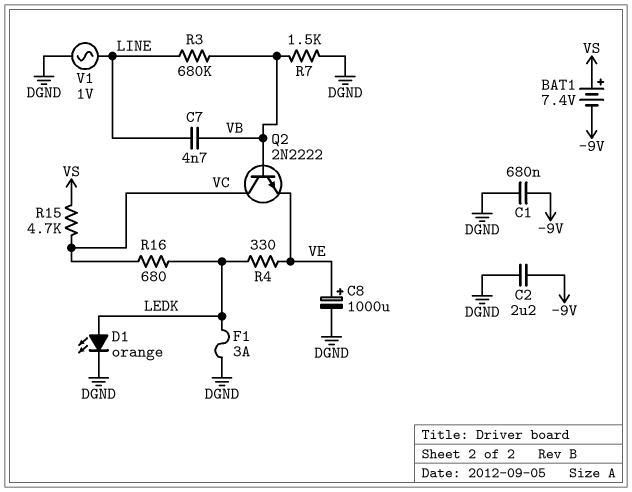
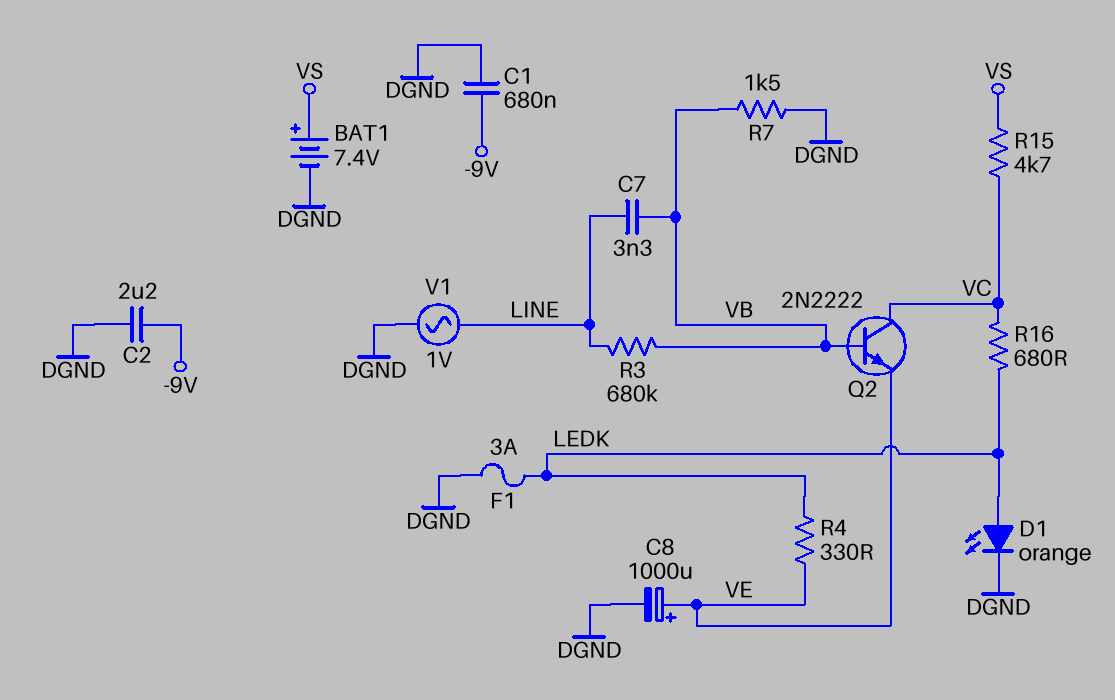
BAT1: 7.4V (plus VS, minus -9V) -> 7.4V (plus VS, minus DGND)
C7: 4.7nF (LINE, VB) -> 3.3nF (LINE, VB)

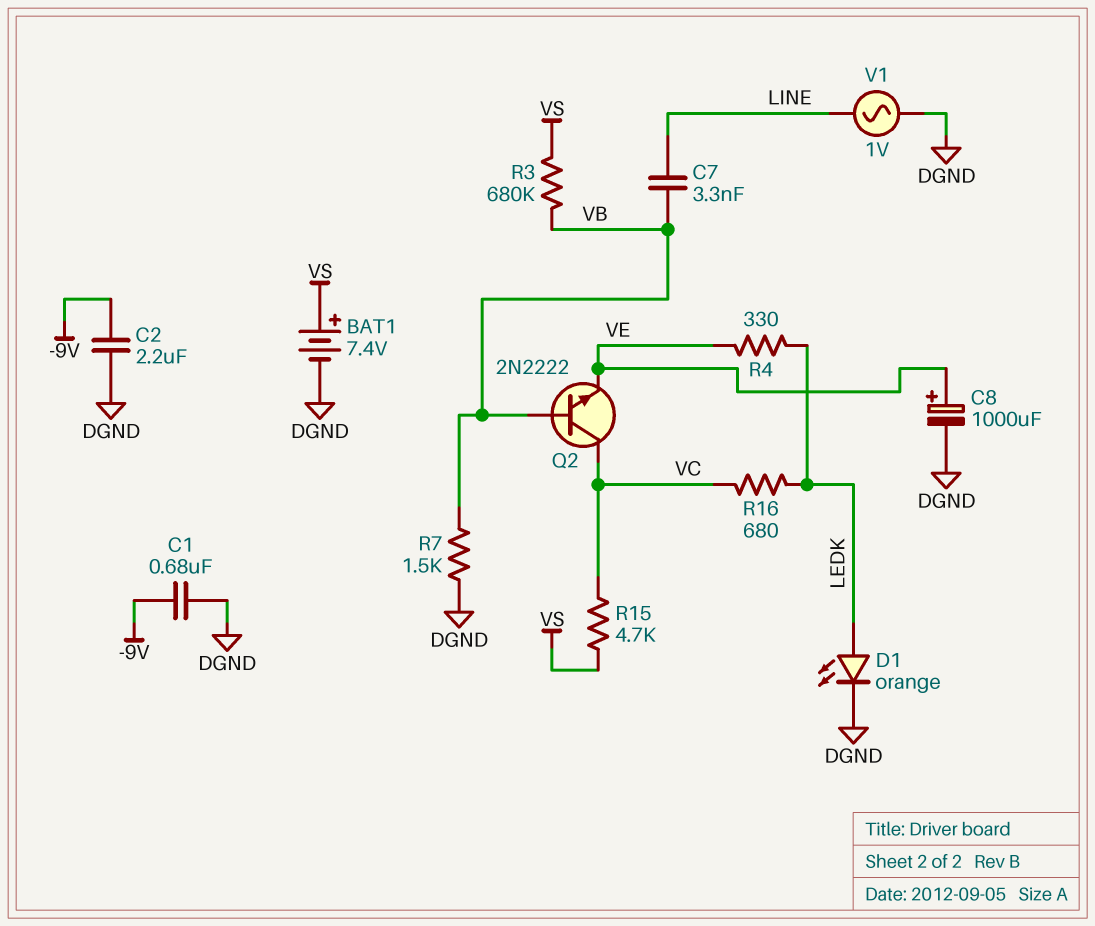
F1: 3A (DGND, LEDK) -> none
R3: 680k (LINE, VB) -> 680k (VB, VS)

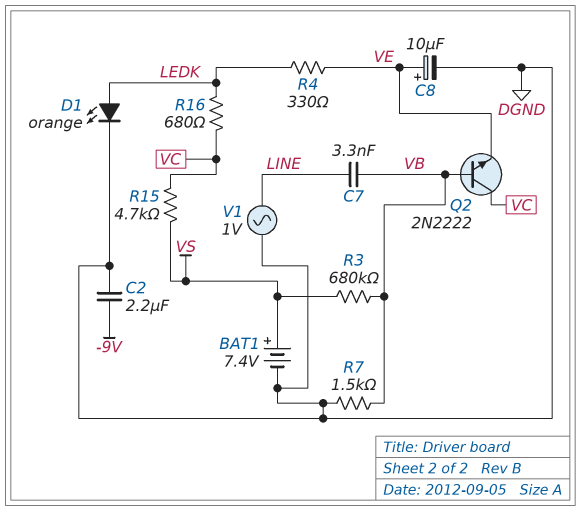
C1: 680nF (-9V, DGND) -> none
C8: 1000uF (plus VE, minus DGND) -> 10uF (plus VE, minus DGND)

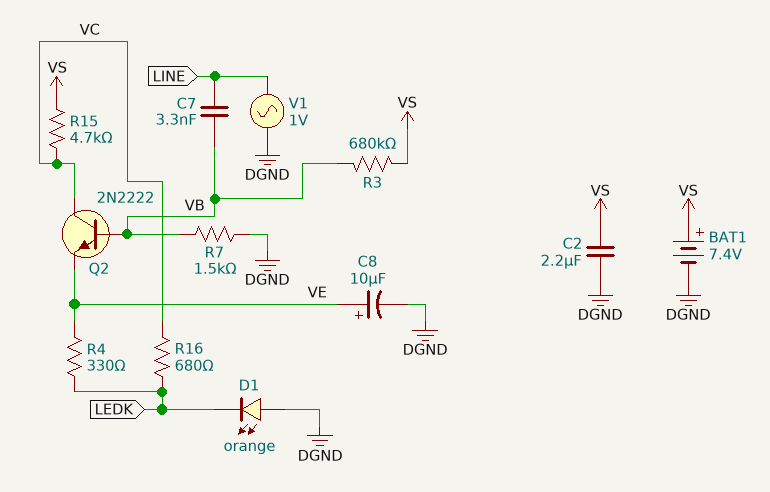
C2: 2.2uF (-9V, DGND) -> 2.2uF (DGND, VS)
D1: LED orange (A LEDK, K DGND) -> LED orange (A DGND, K LEDK)

